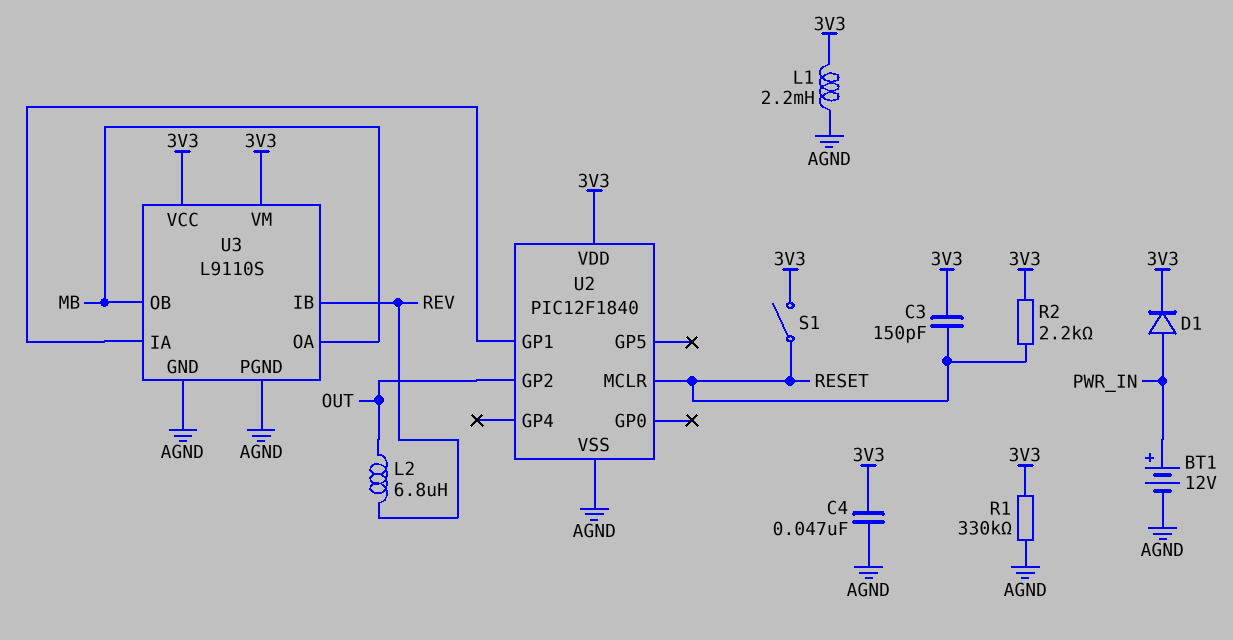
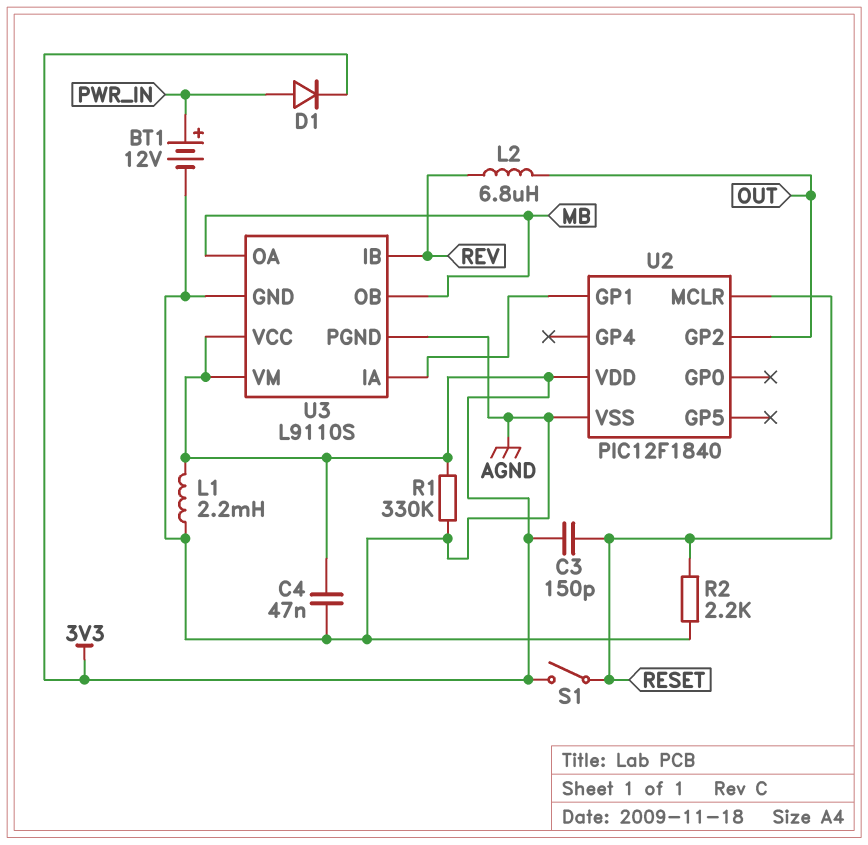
R2: 2.2k (3V3, RESET) -> 2.2k (AGND, RESET)

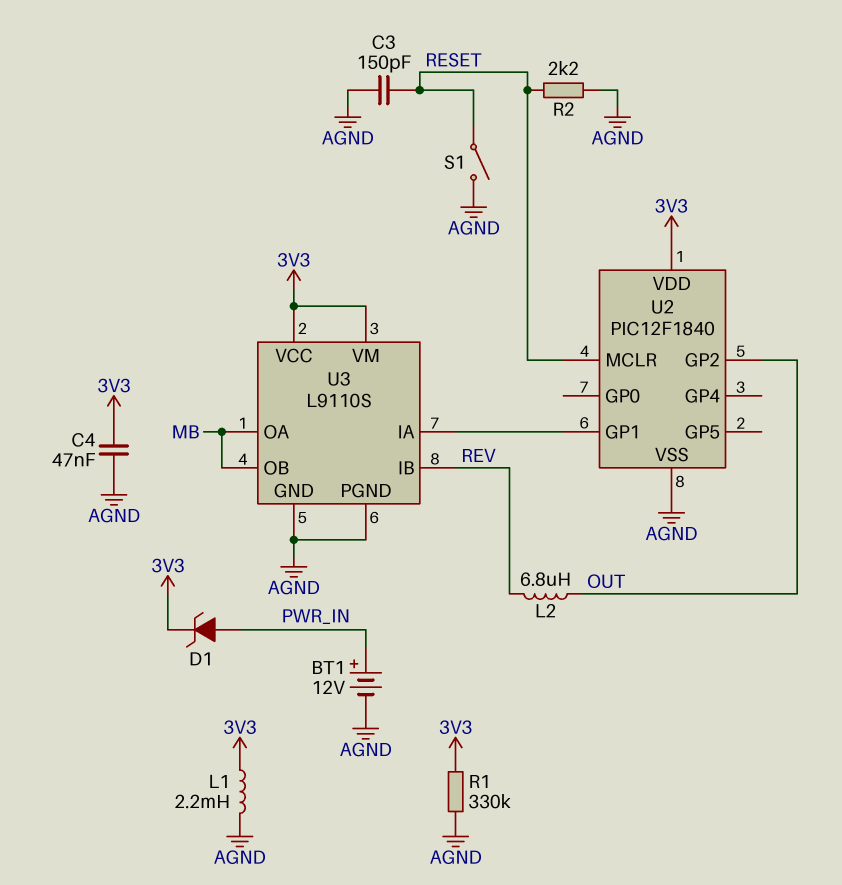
C3: 150pF (3V3, RESET) -> 150pF (AGND, RESET)
D1: diode (A PWR_IN, K 3V3) -> zener (A PWR_IN, K 3V3)
S1: switch (3V3, RESET) -> switch (AGND, RESET)

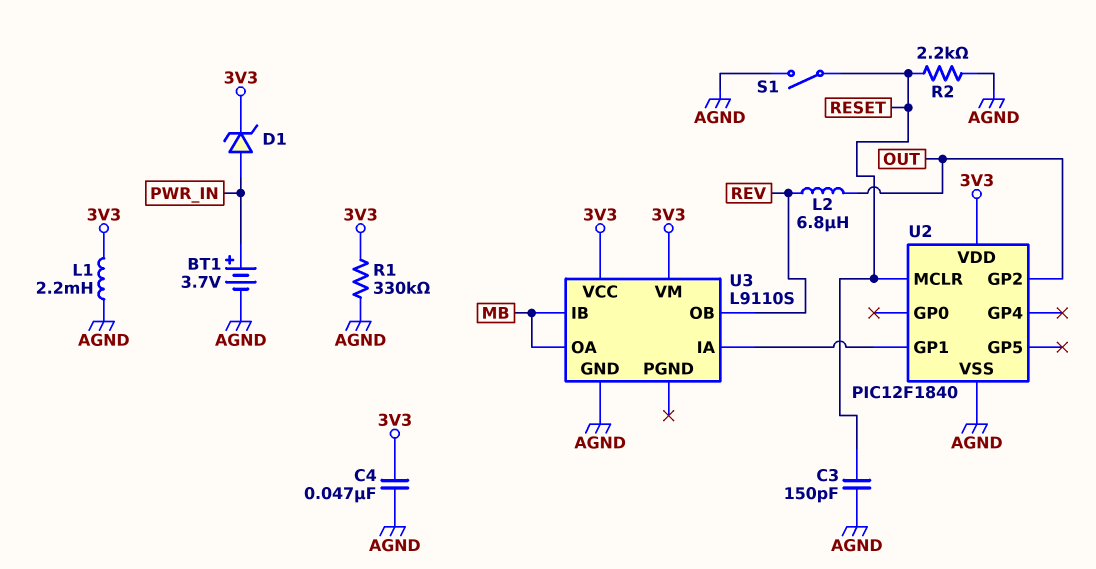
BT1: 12V (plus PWR_IN, minus AGND) -> 3.7V (plus PWR_IN, minus AGND)
U3 pin IB: REV -> MB
U3 pin OB: MB -> REV
U3 pin PGND: AGND -> none

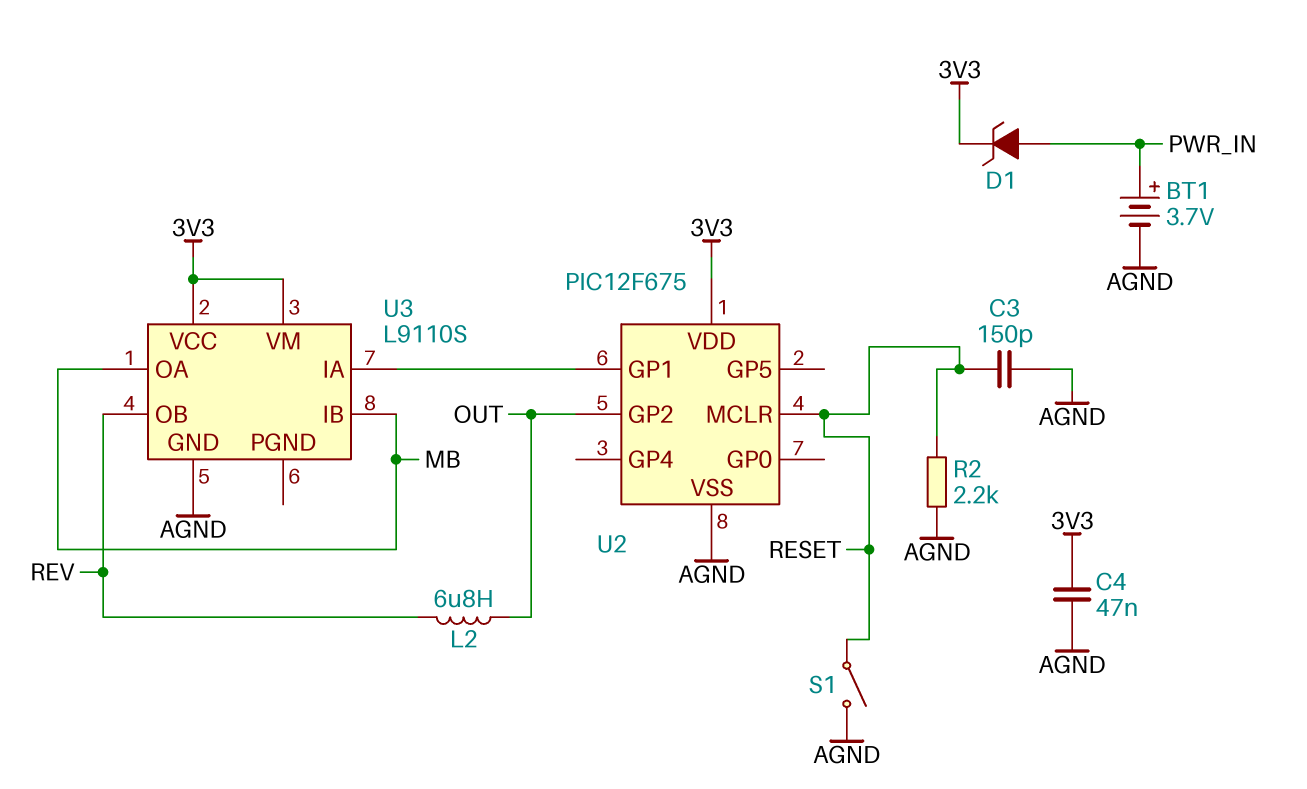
L1: 2.2mH (3V3, AGND) -> none
R1: 330k (3V3, AGND) -> none
U2: PIC12F1840 -> PIC12F675

